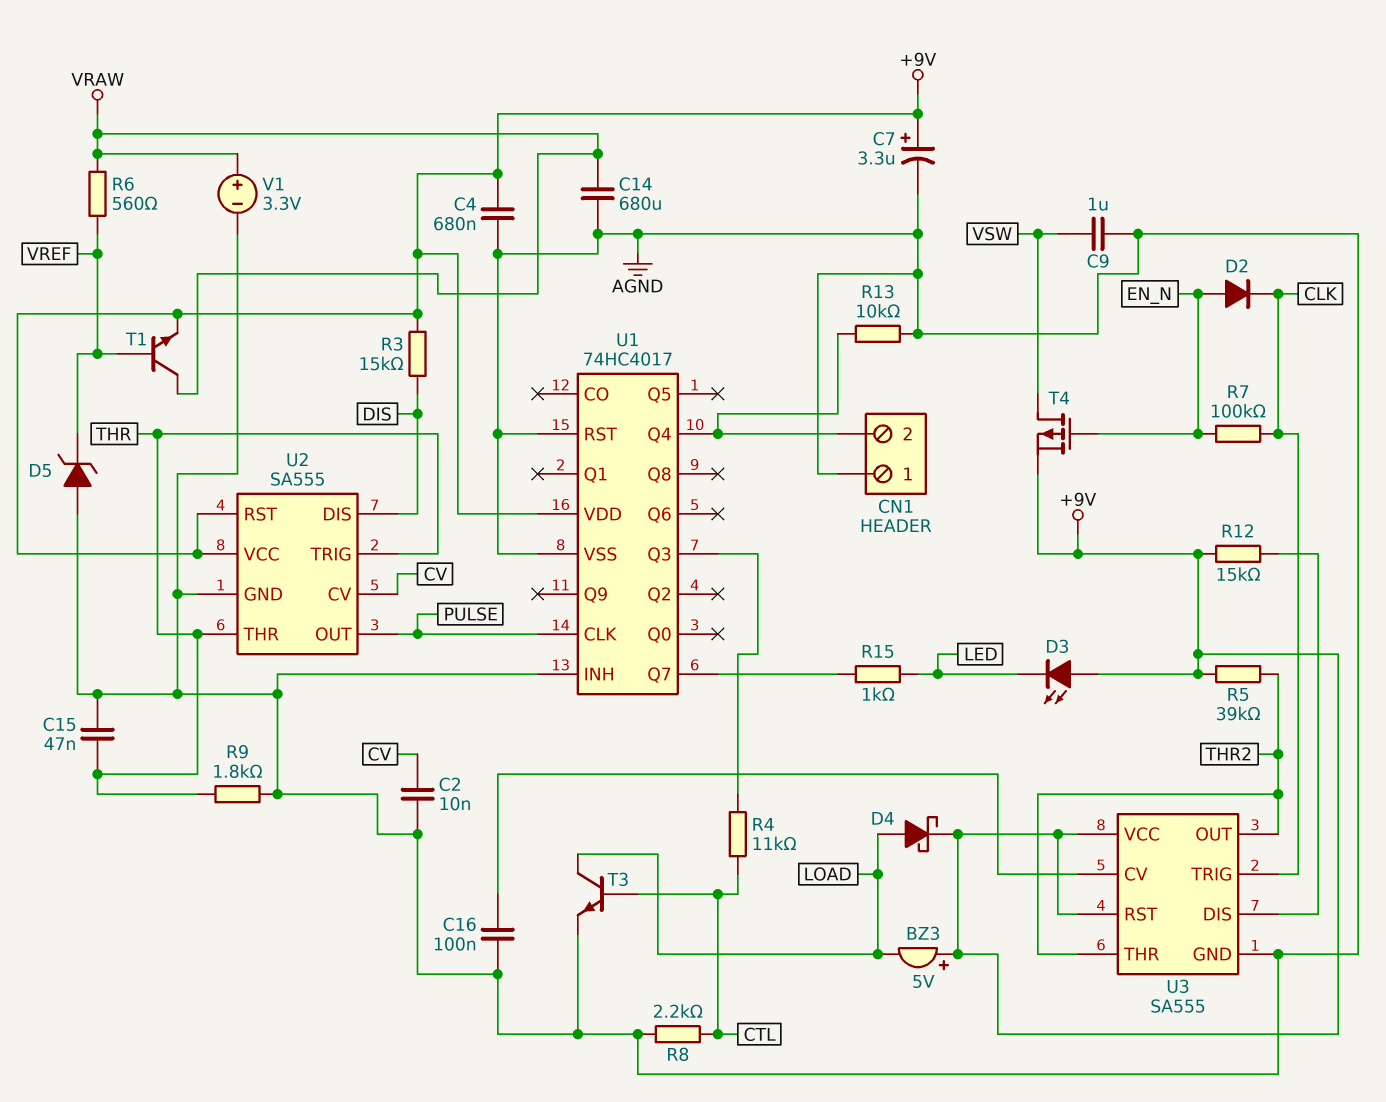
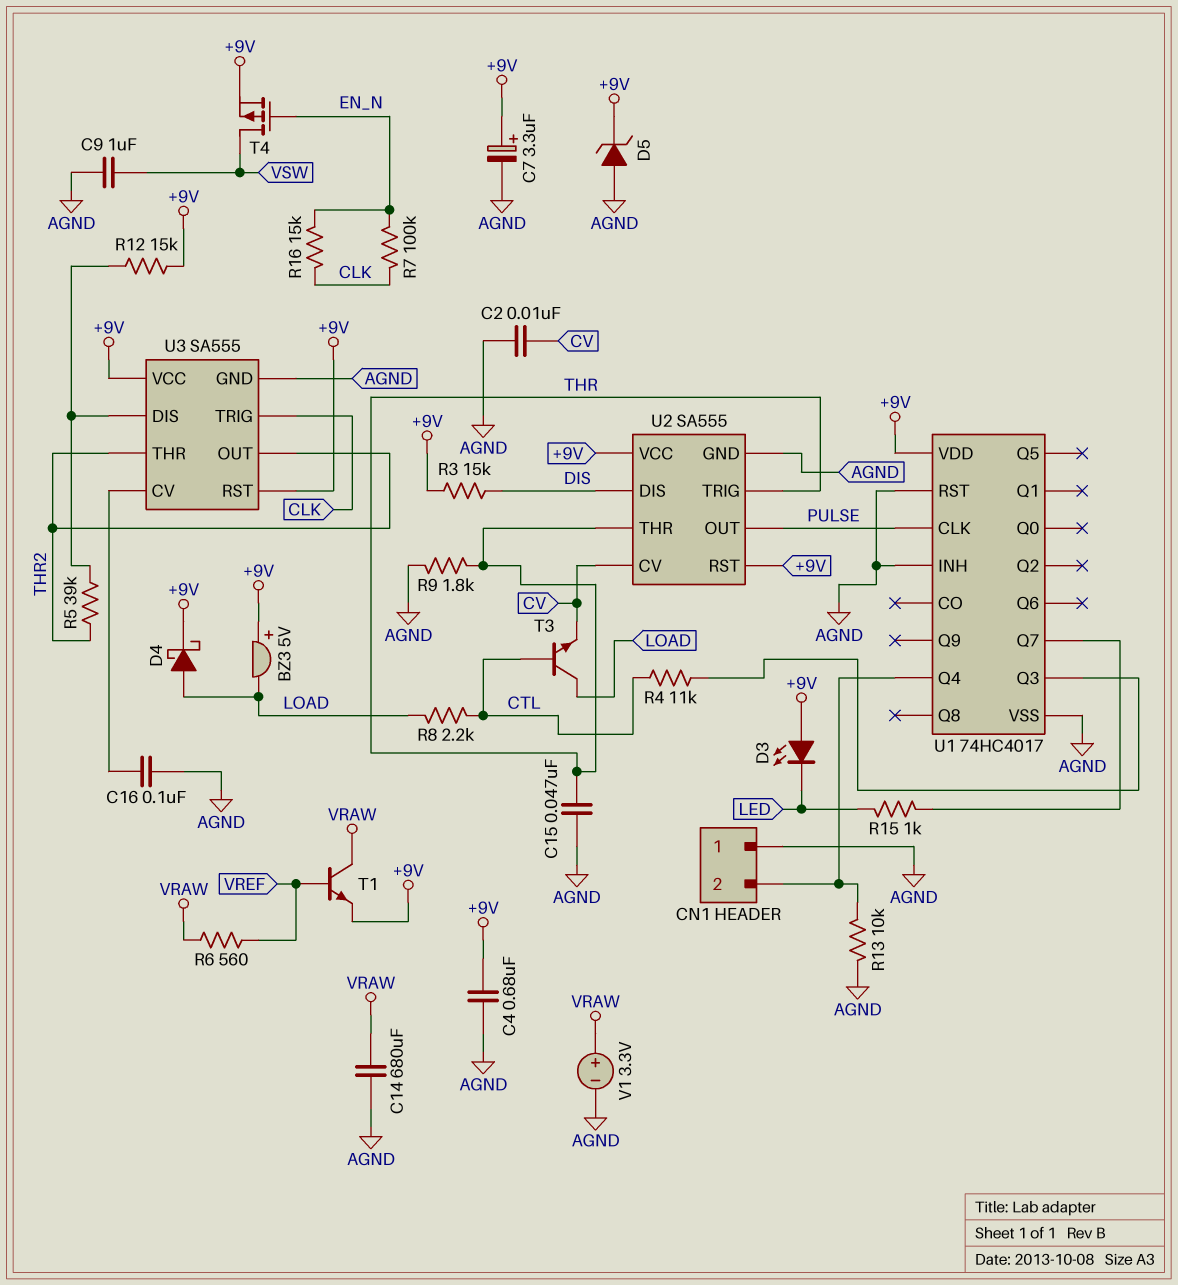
D2: diode (A EN_N, K CLK) -> none
D5: zener (A AGND, K VREF) -> zener (A AGND, K +9V)
R5: 39k (+9V, THR2) -> 39k (THR2, U3/DIS)
R8: 2.2k (AGND, CTL) -> 2.2k (CTL, LOAD)
R16: none -> 15k (CLK, EN_N)
T3: NPN (B CTL, C LOAD, E AGND) -> NPN (B CTL, C LOAD, E CV)

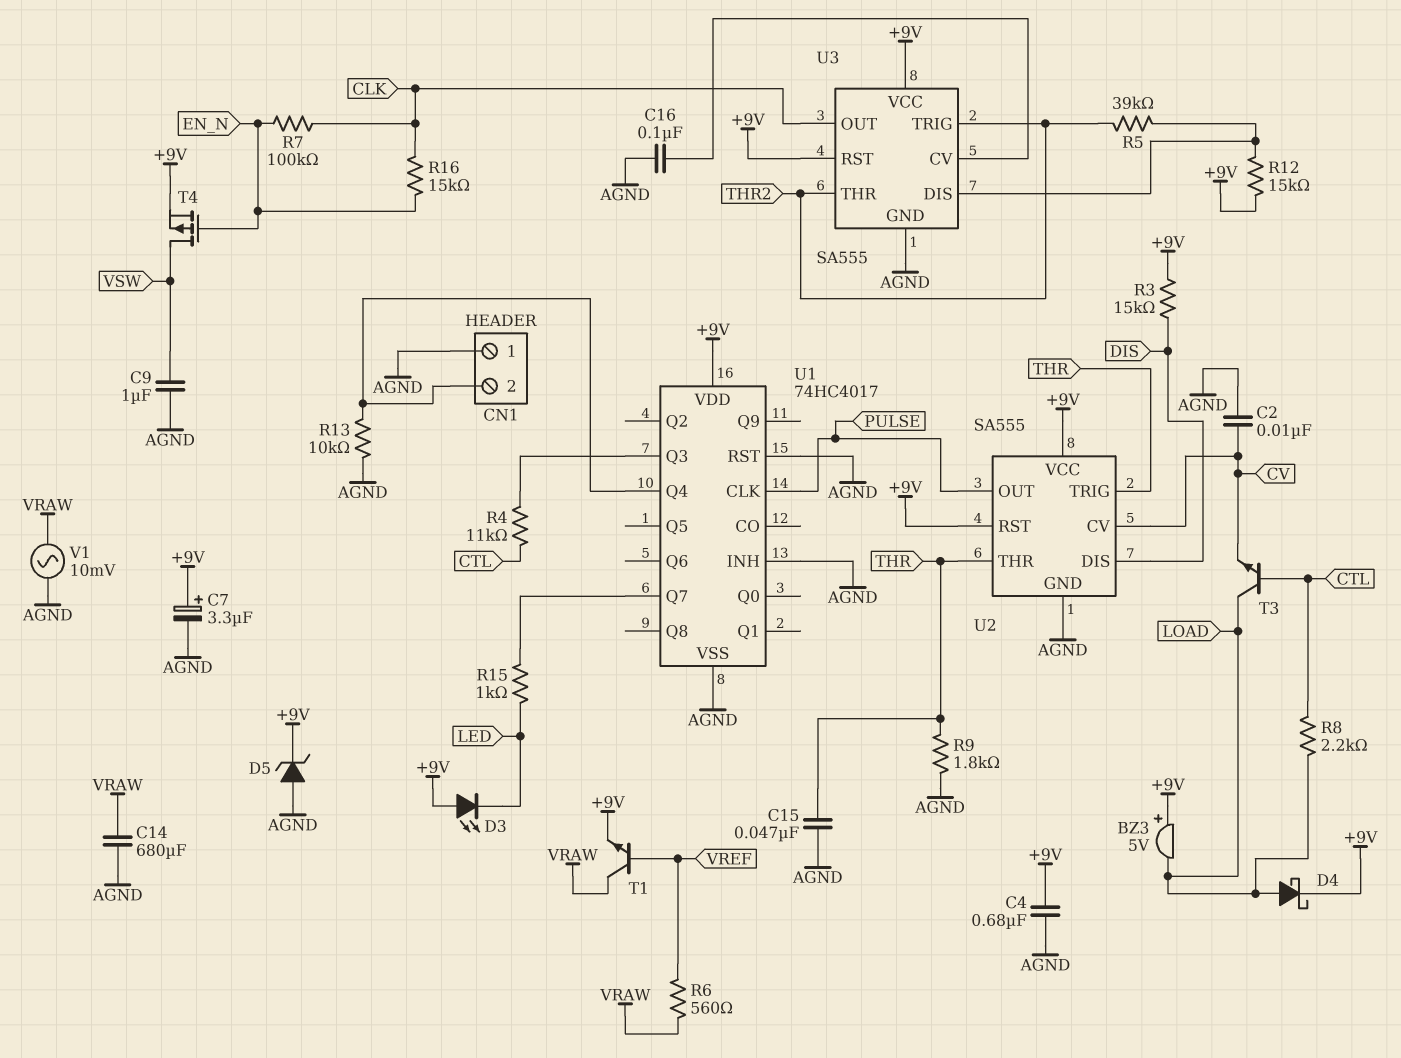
U3 pin OUT: THR2 -> CLK
U3 pin TRIG: CLK -> THR2
V1: 3.3V (plus VRAW, minus AGND) -> AC 10mV (AGND, VRAW)

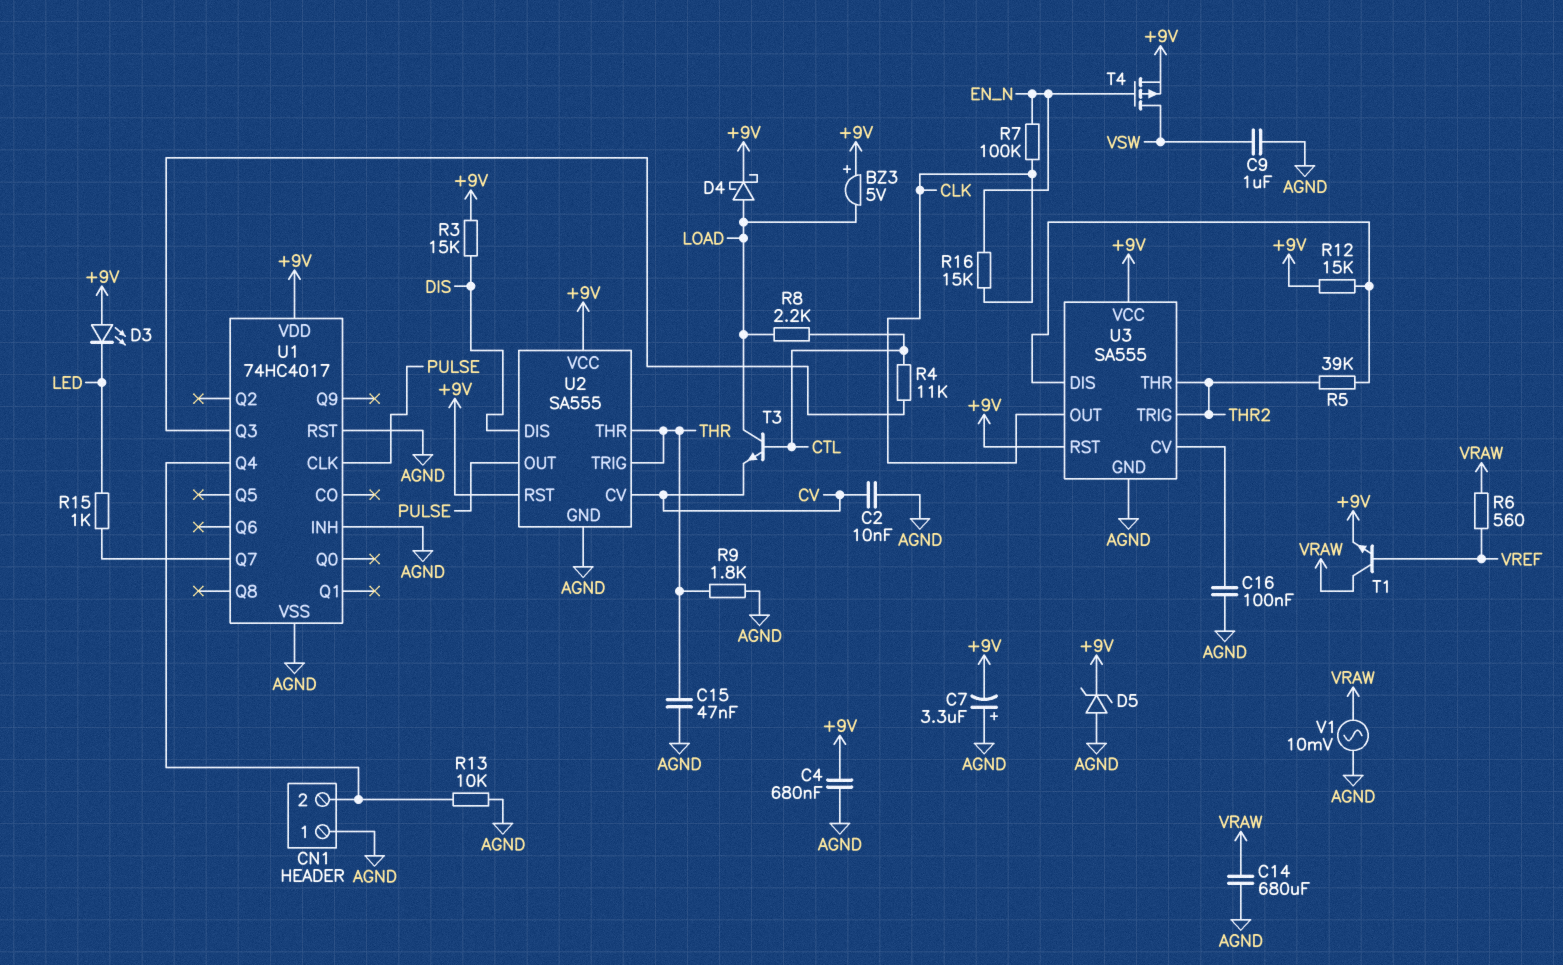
C7: 3.3uF (plus +9V, minus AGND) -> 3.3uF (plus AGND, minus +9V)

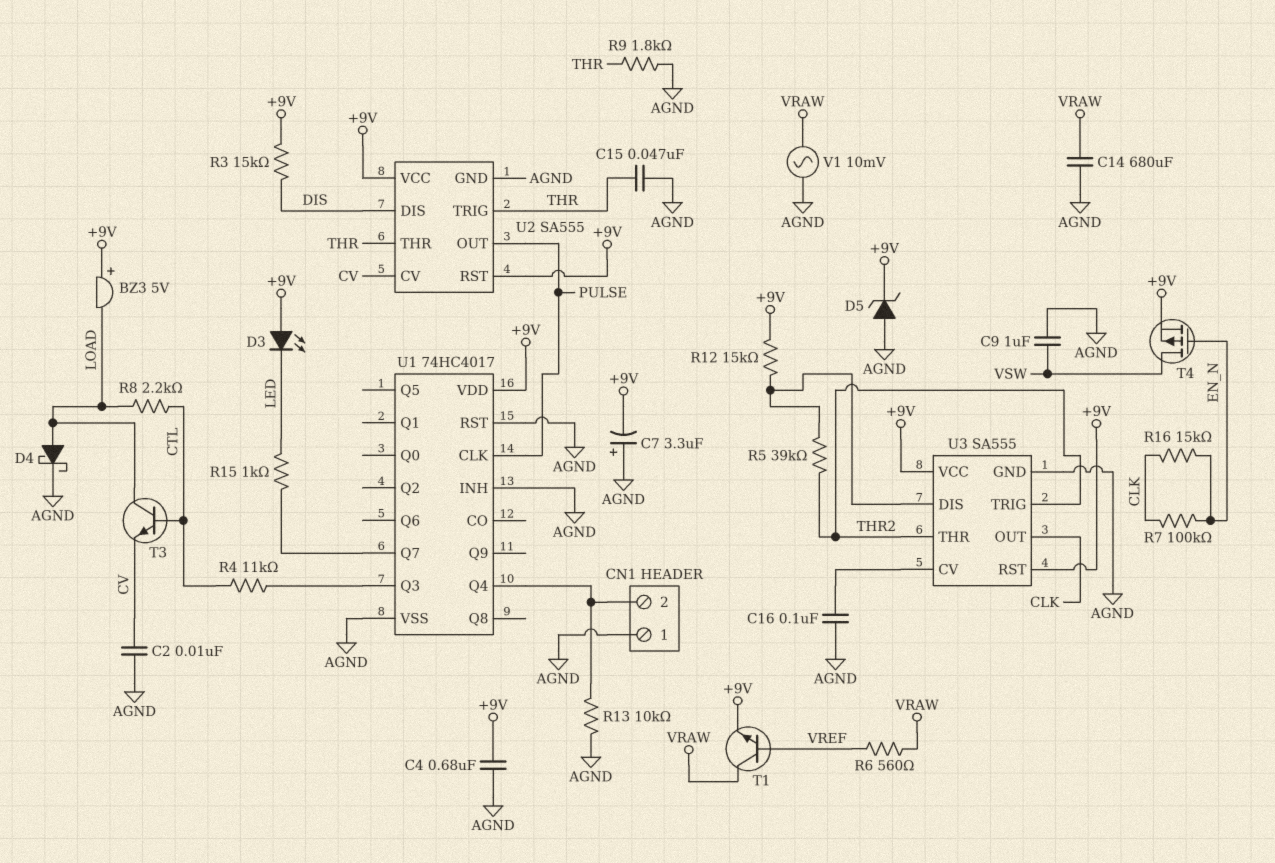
D4: schottky (A LOAD, K +9V) -> schottky (A LOAD, K AGND)

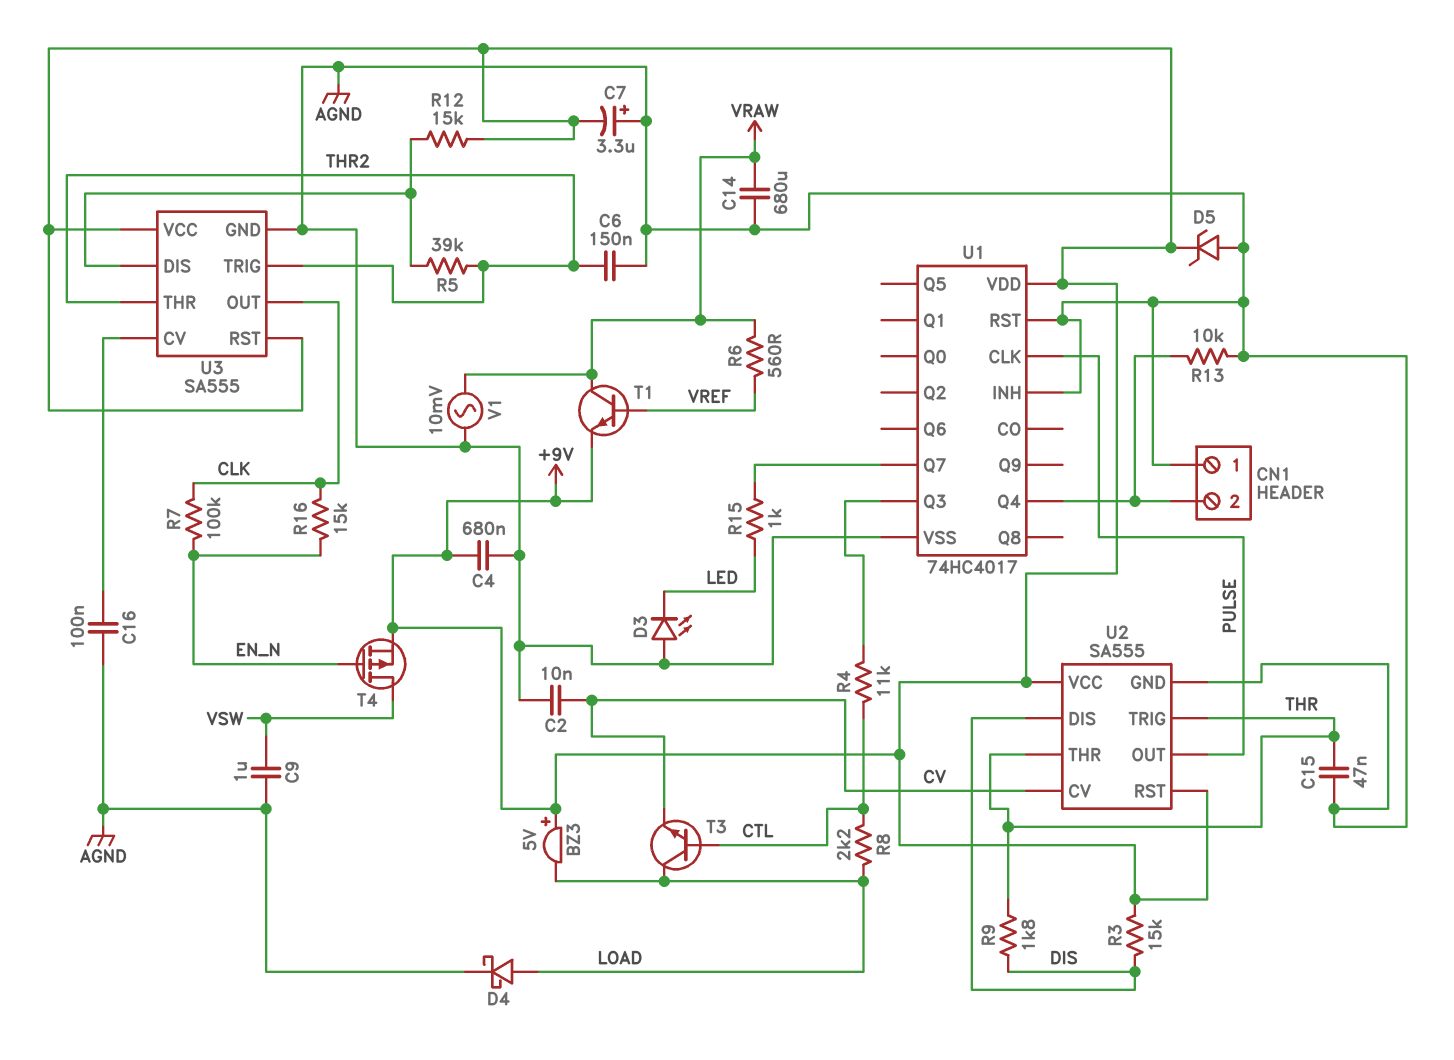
C6: none -> 150nF (AGND, THR2)
D3: LED (A +9V, K LED) -> LED (A AGND, K LED)
R9: 1.8k (AGND, THR) -> 1.8k (DIS, THR)

